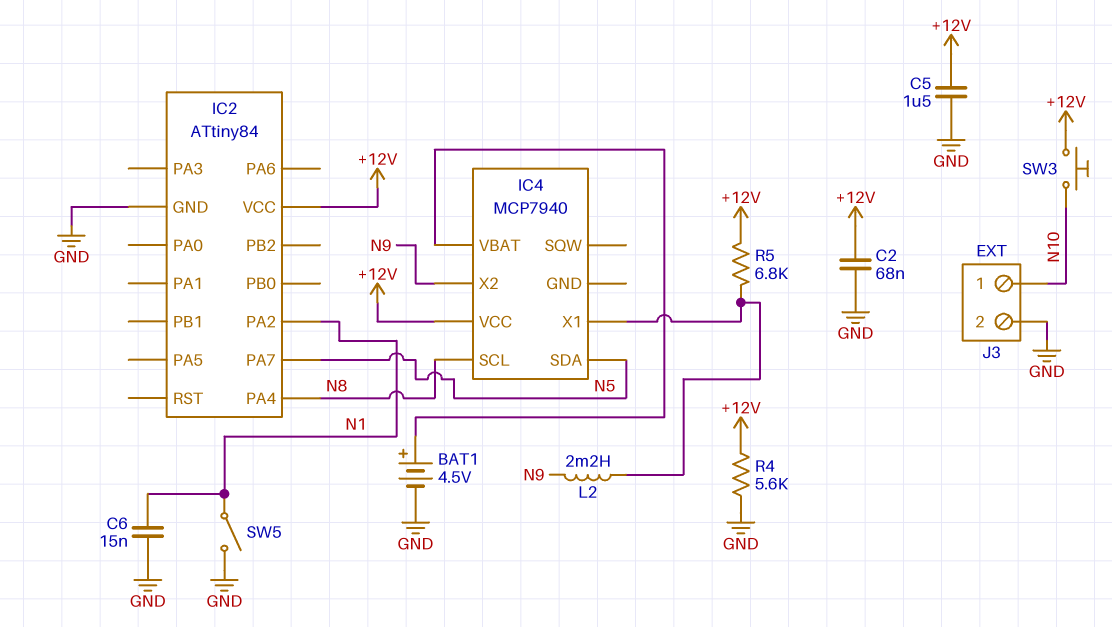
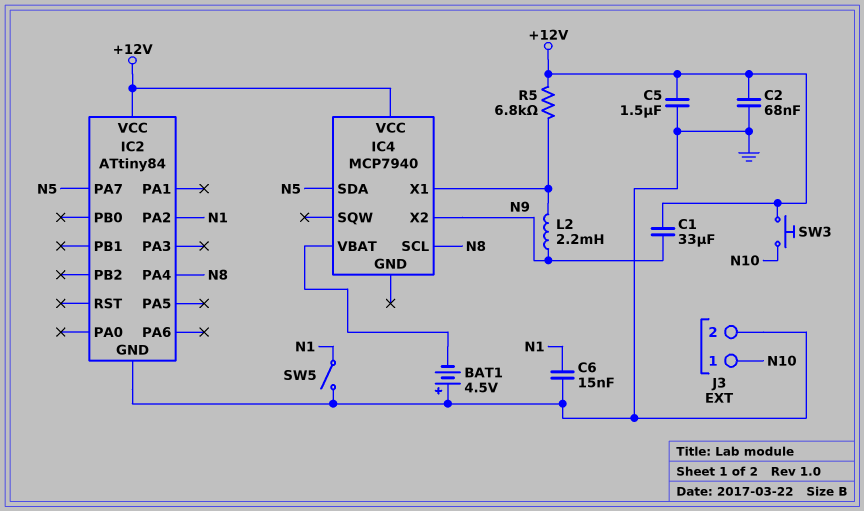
BAT1: 4.5V (plus IC4/VBAT, minus GND) -> 4.5V (plus GND, minus IC4/VBAT)
C1: none -> 33uF (+12V, N9)
R4: 5.6k (+12V, GND) -> none

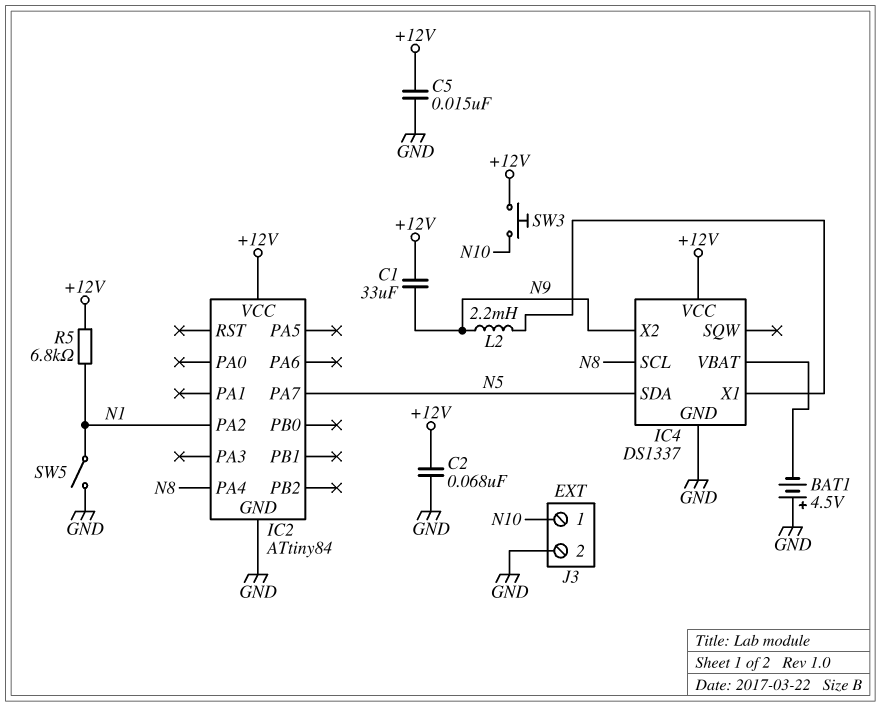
C5: 1.5uF (+12V, GND) -> 15nF (+12V, GND)
C6: 15nF (GND, N1) -> none
IC4: MCP7940 -> DS1337
IC4 pin GND: none -> GND
R5: 6.8k (+12V, IC4/X1) -> 6.8k (+12V, N1)

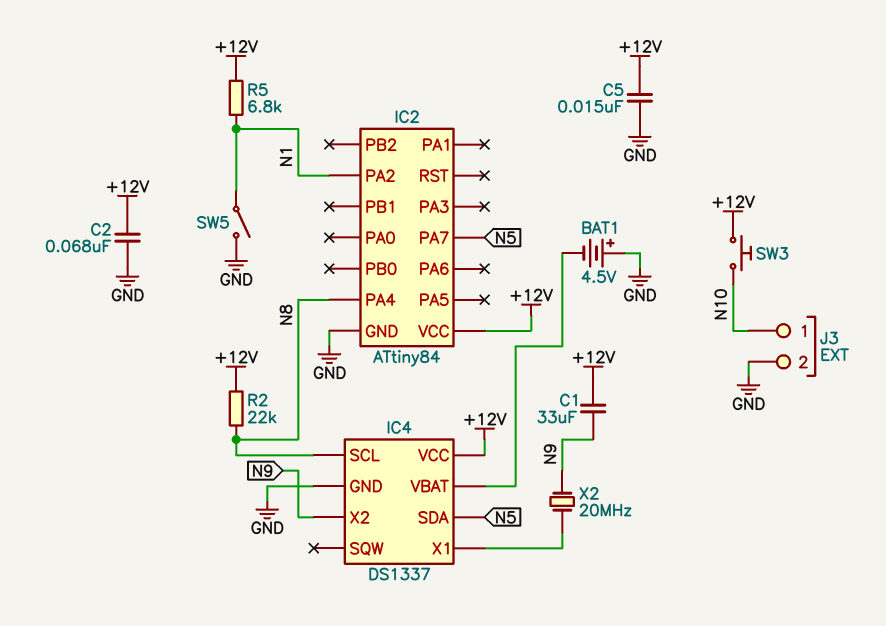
L2: 2.2mH (IC4/X1, N9) -> none
R2: none -> 22k (+12V, N8)
X2: none -> 20MHz (IC4/X1, N9)

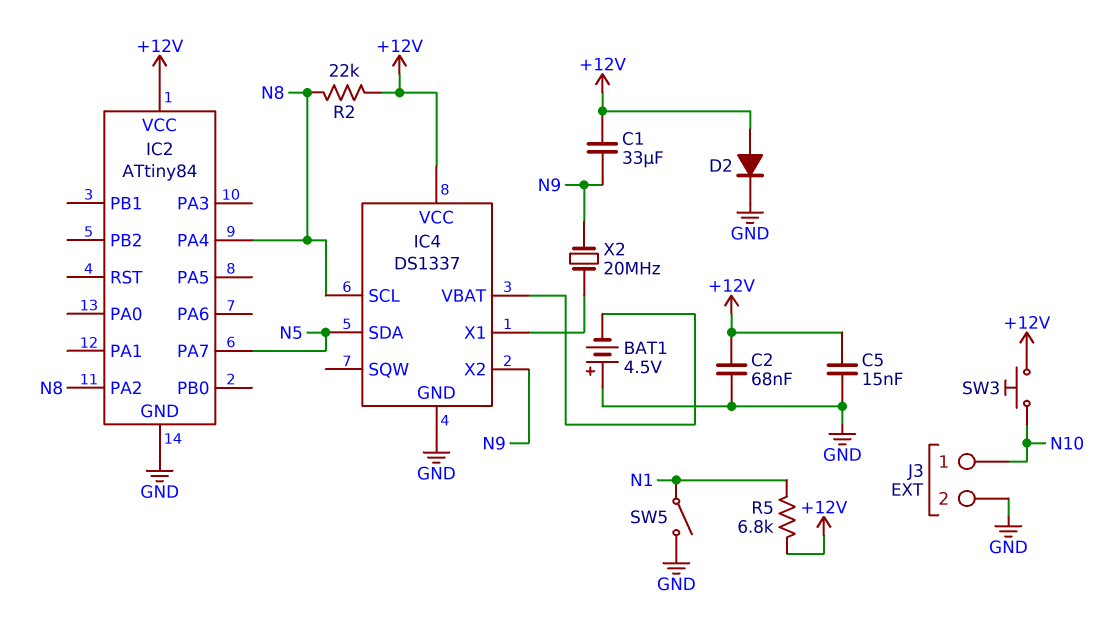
D2: none -> diode (A +12V, K GND)
IC2 pin PA2: N1 -> N8

